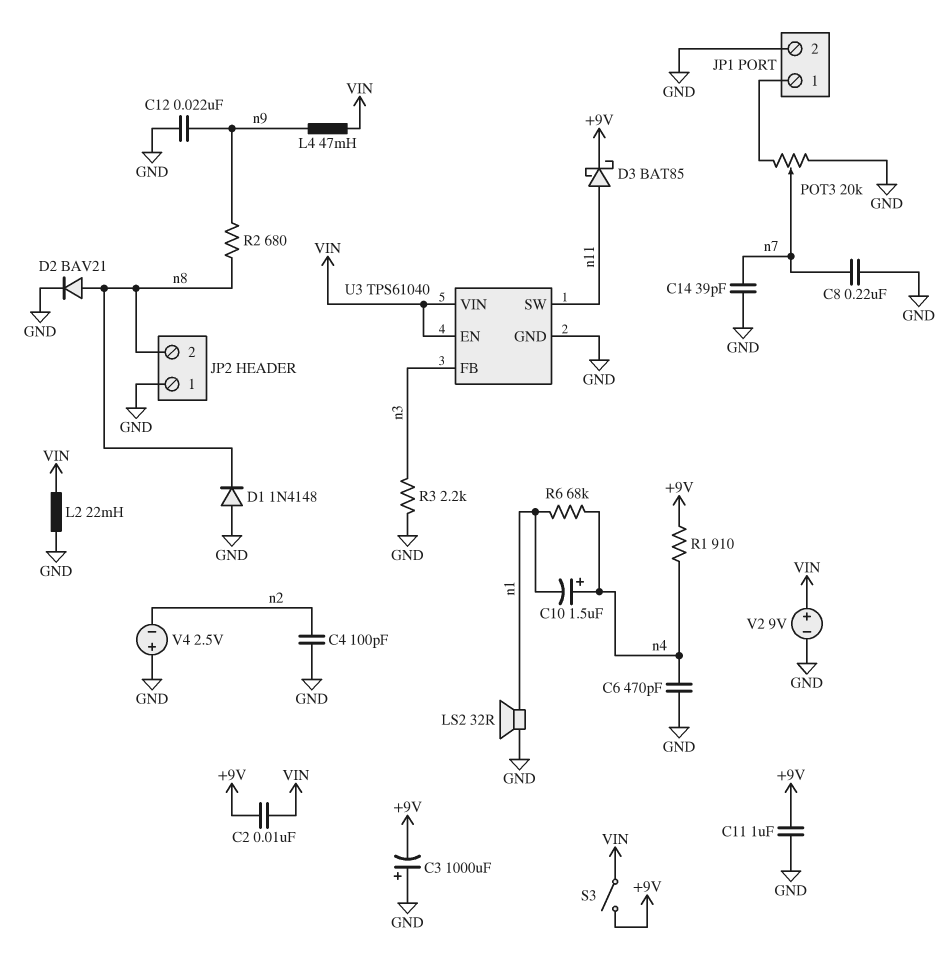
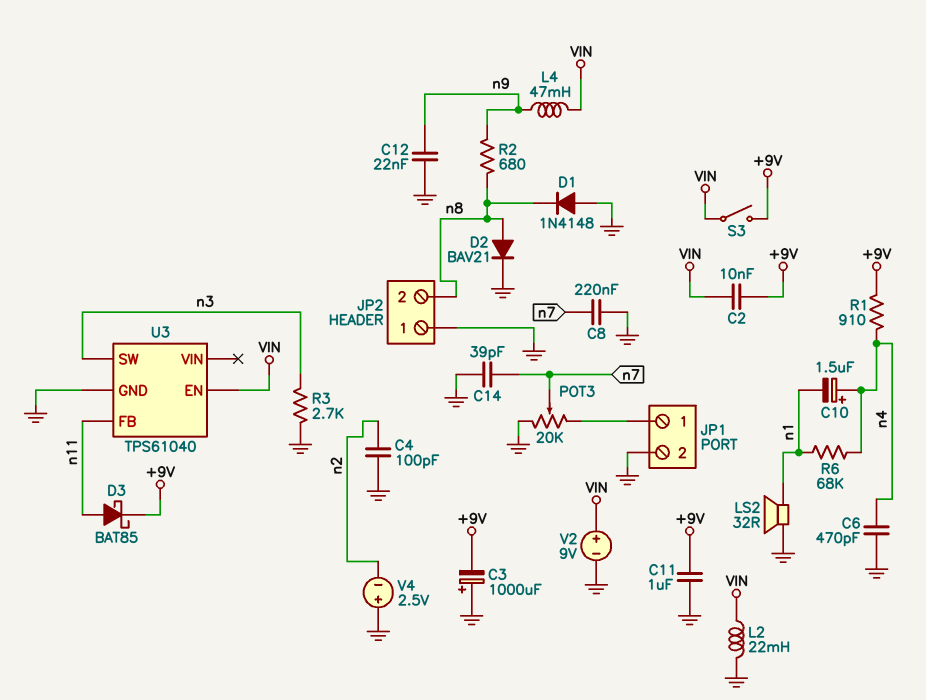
R3: 2.2k (GND, n3) -> 2.7k (GND, n3)
U3 pin FB: n3 -> n11
U3 pin SW: n11 -> n3
U3 pin VIN: VIN -> none

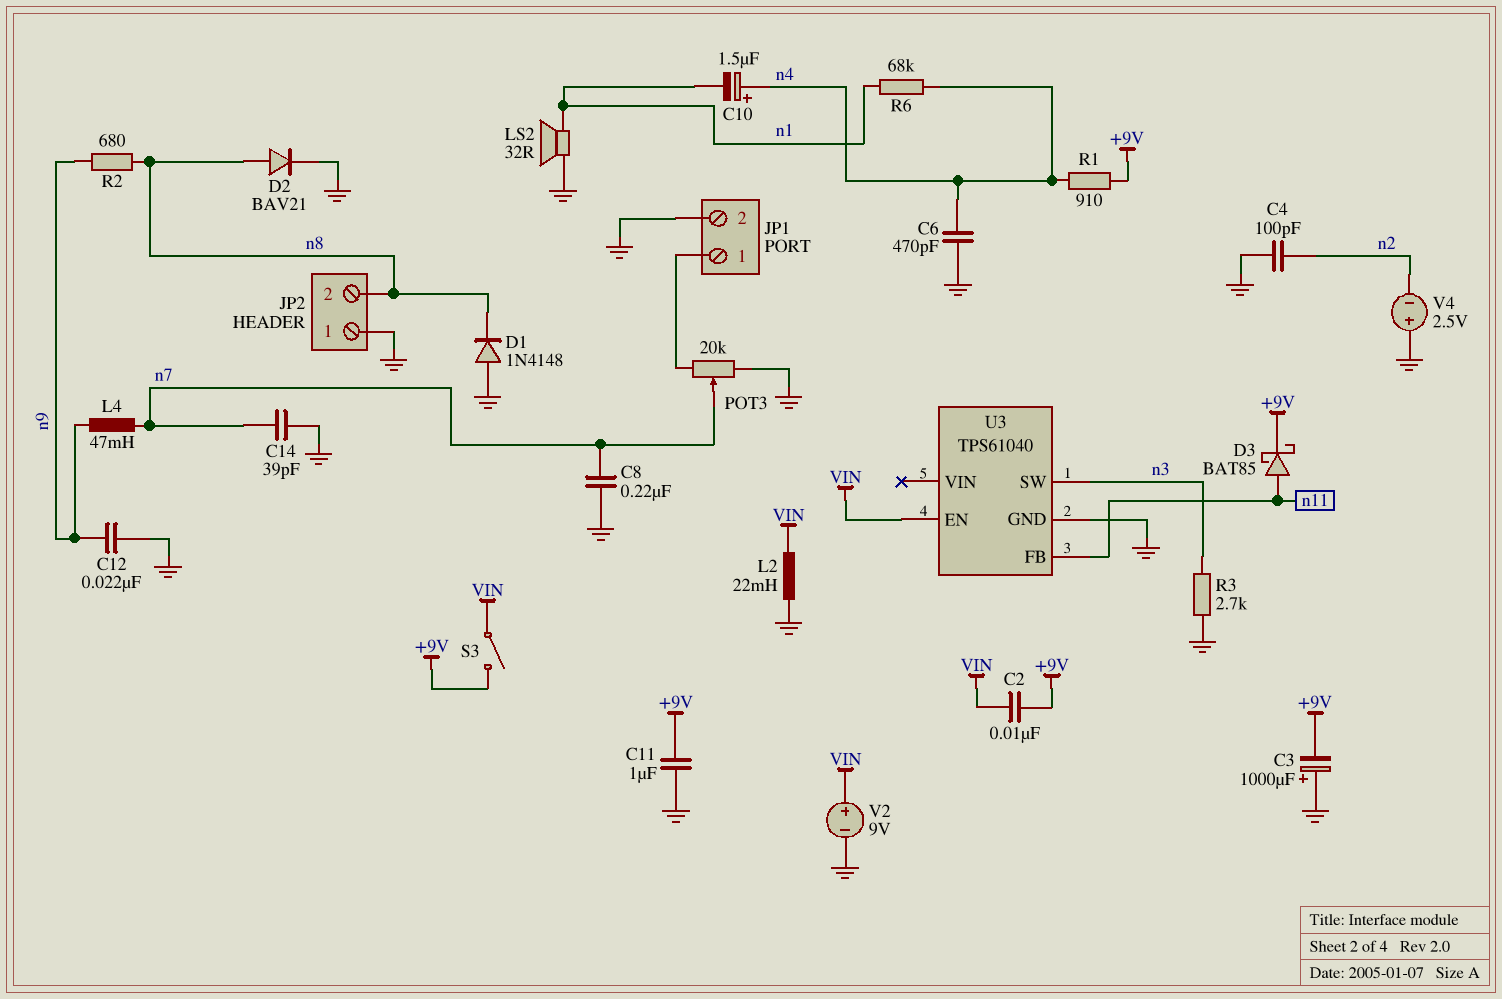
L4: 47mH (VIN, n9) -> 47mH (n7, n9)

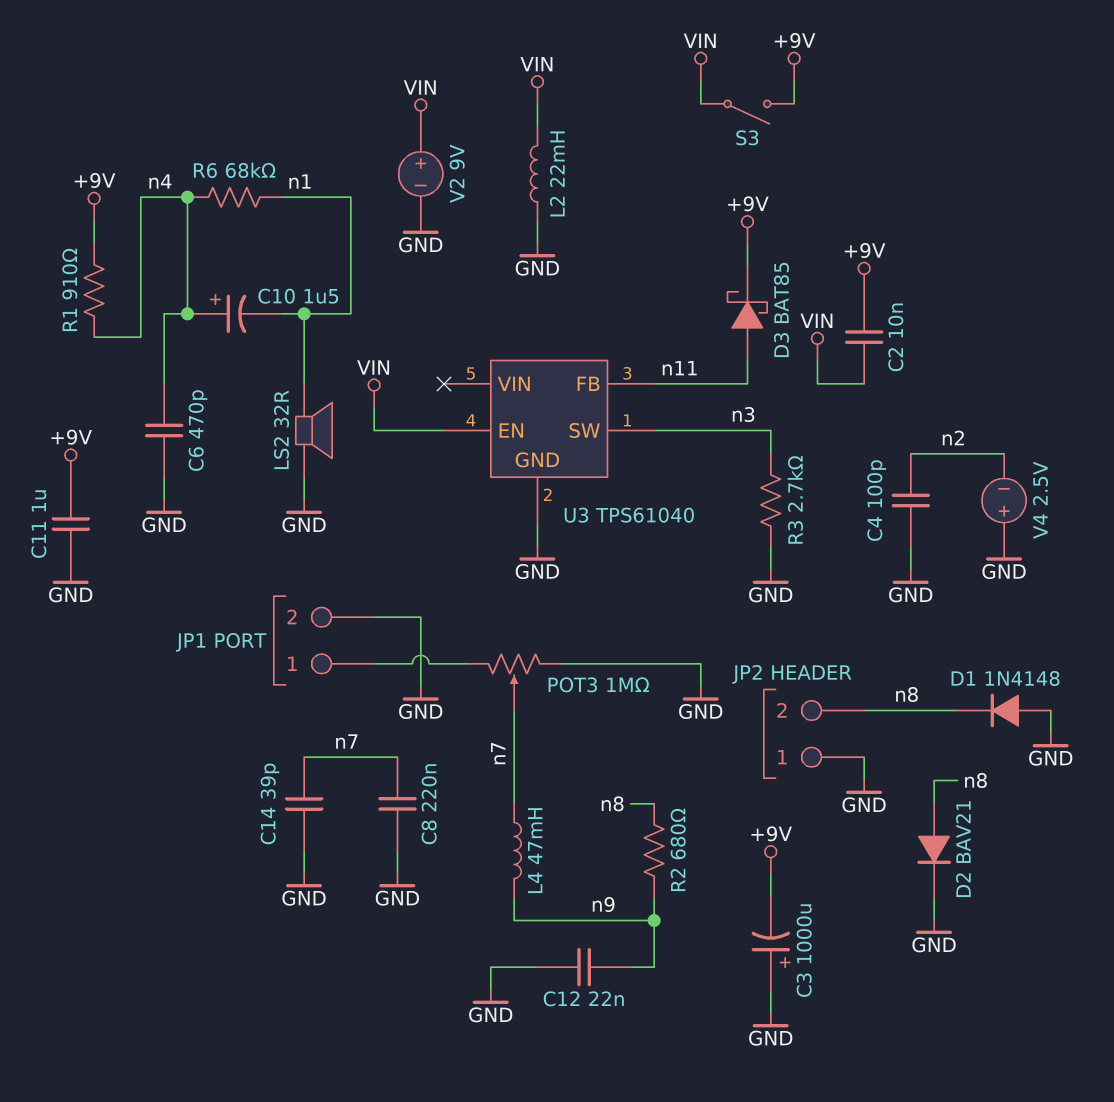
POT3: 20k (GND, JP1/1, wiper n7) -> 1M (GND, JP1/1, wiper n7)

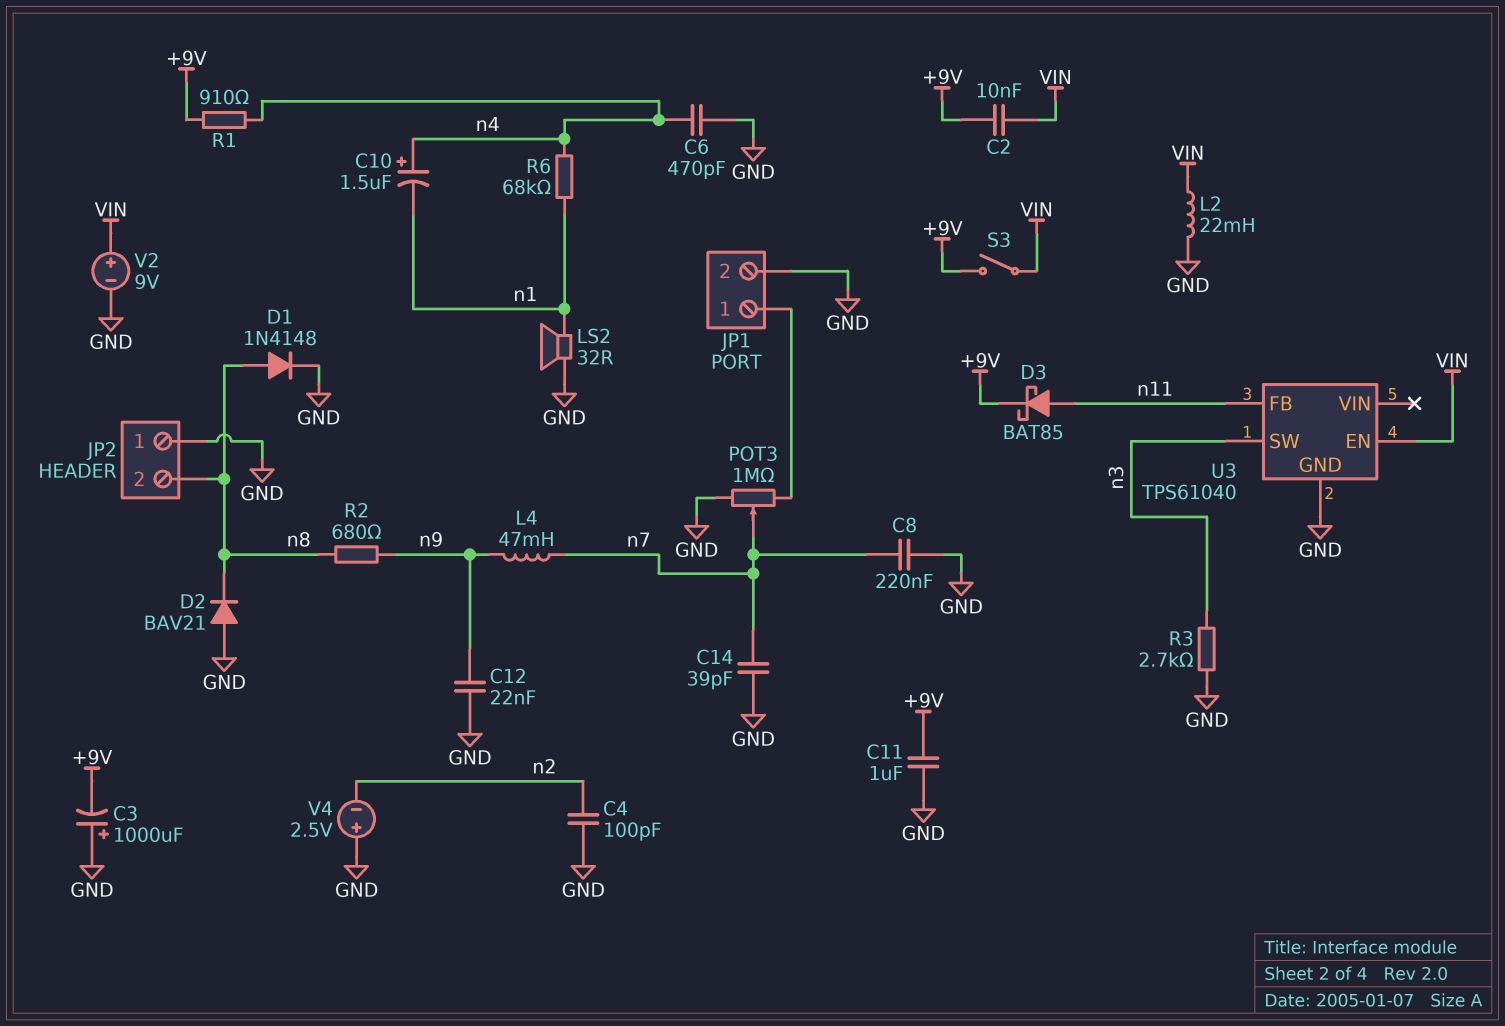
D1: diode 1N4148 (A GND, K n8) -> diode 1N4148 (A n8, K GND)
D2: diode BAV21 (A n8, K GND) -> diode BAV21 (A GND, K n8)

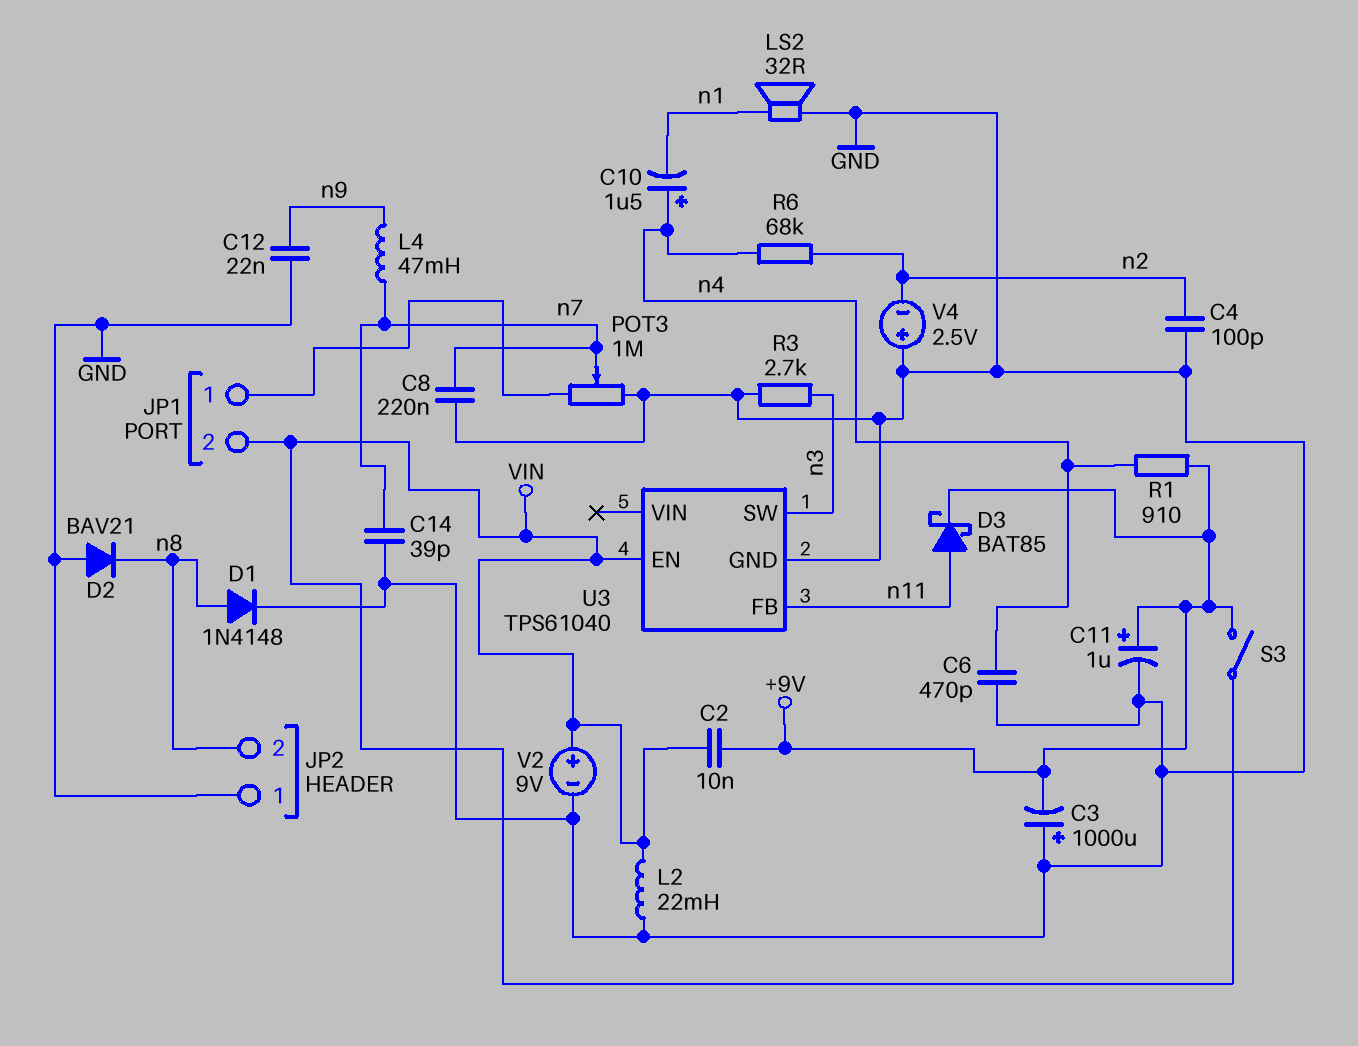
C11: 1uF (+9V, GND) -> 1uF (plus +9V, minus GND)
JP1 pin 2: GND -> VIN
R2: 680 (n8, n9) -> none
R6: 68k (n1, n4) -> 68k (n2, n4)

